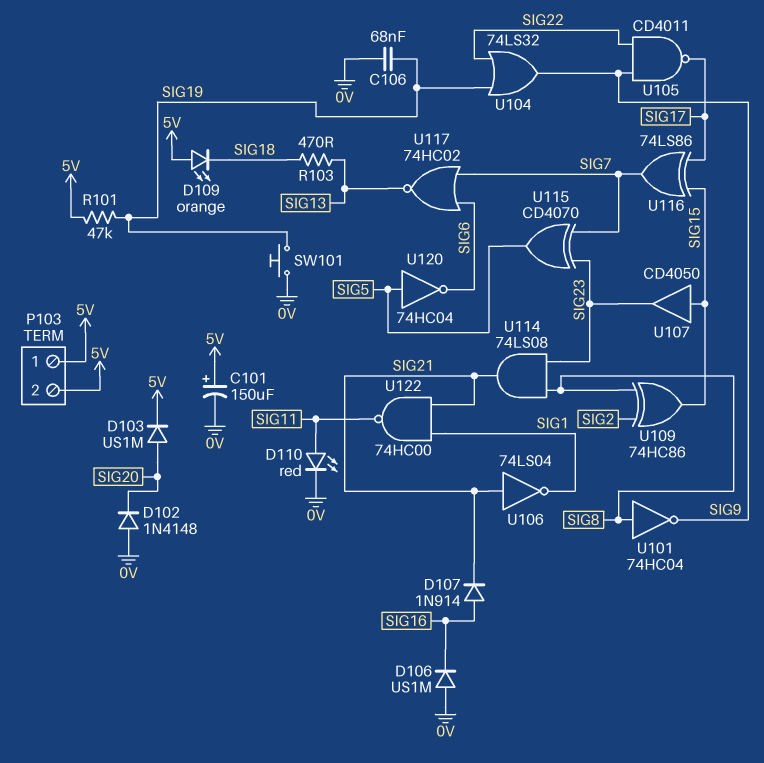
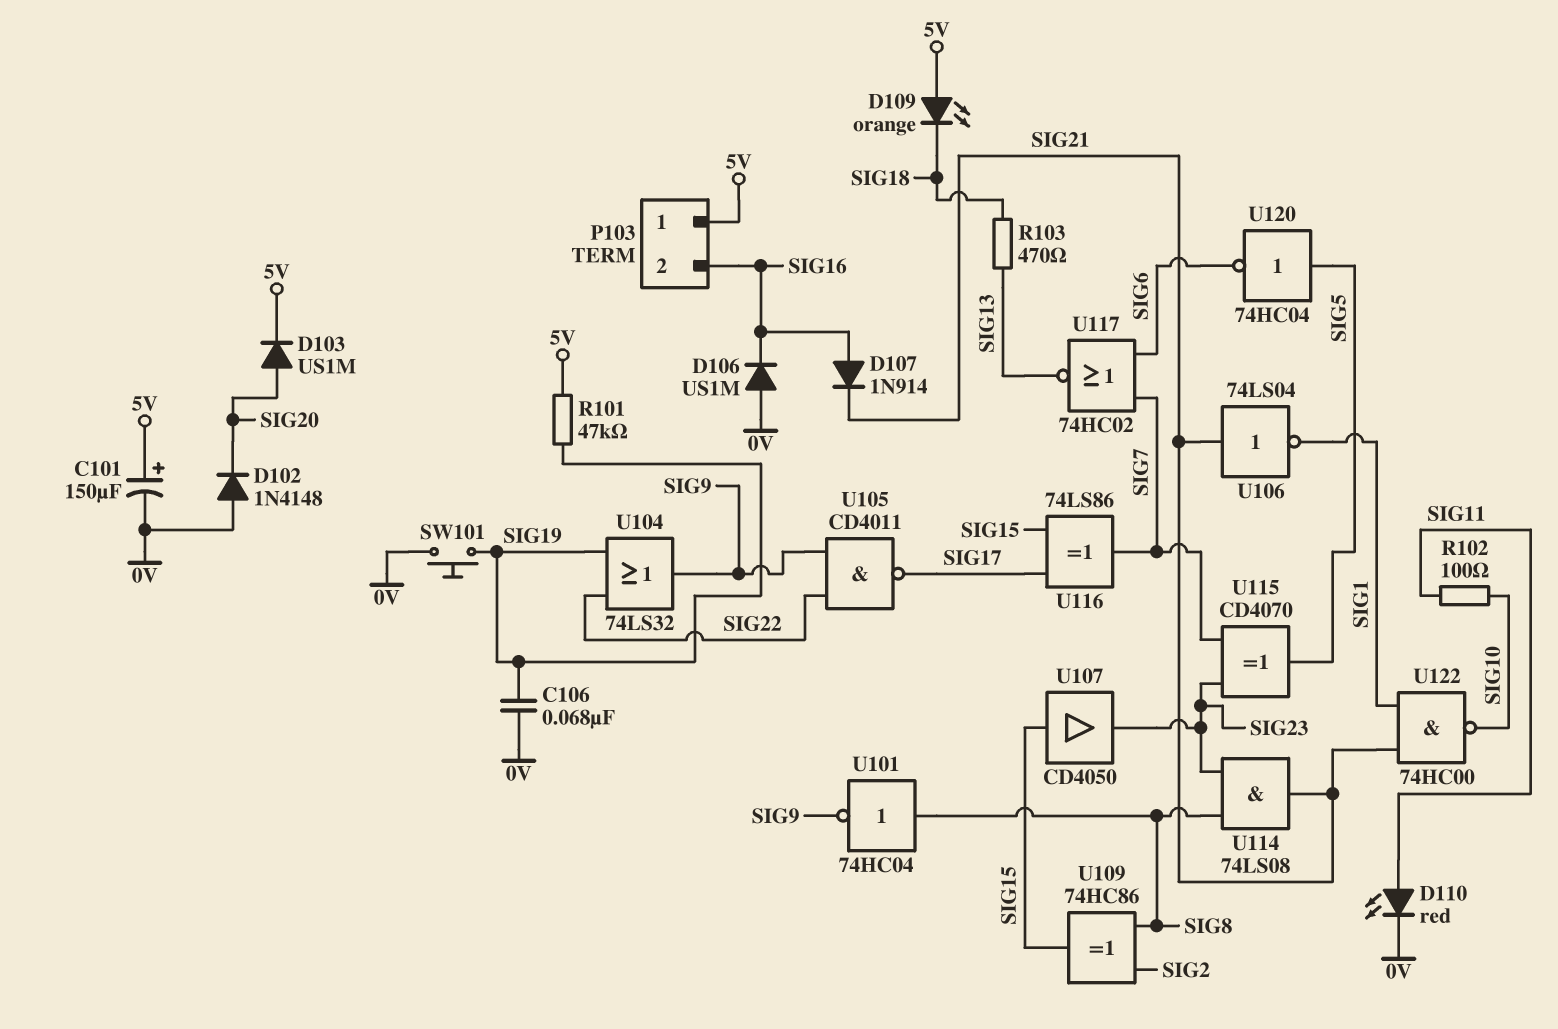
P103 pin 2: 5V -> SIG16
R102: none -> 100 (SIG10, SIG11)
U122: NAND 74HC00 (in SIG1, in SIG21, out SIG11) -> NAND 74HC00 (in SIG1, in SIG21, out SIG10)

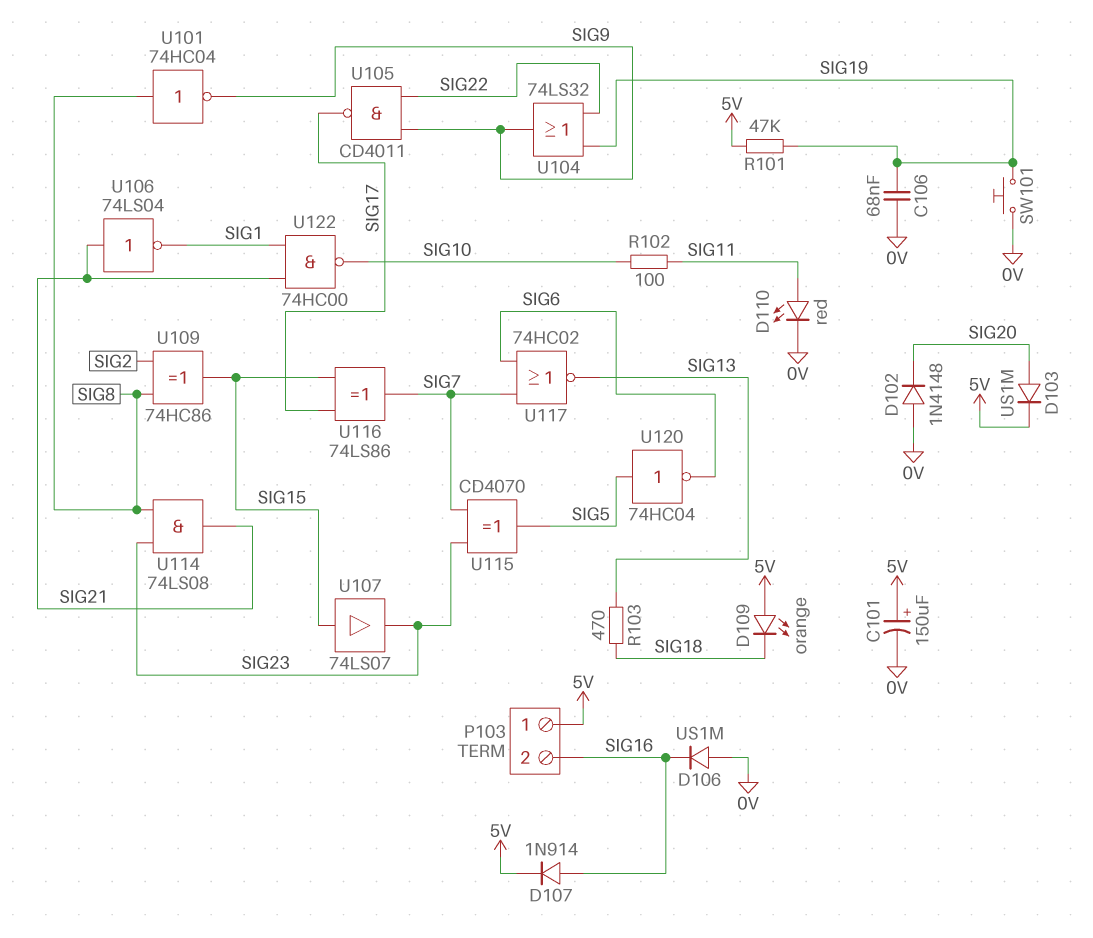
D107: diode 1N914 (A SIG16, K SIG21) -> diode 1N914 (A SIG16, K 5V)
U107: buffer CD4050 (in SIG15, out SIG23) -> buffer 74LS07 (in SIG15, out SIG23)

